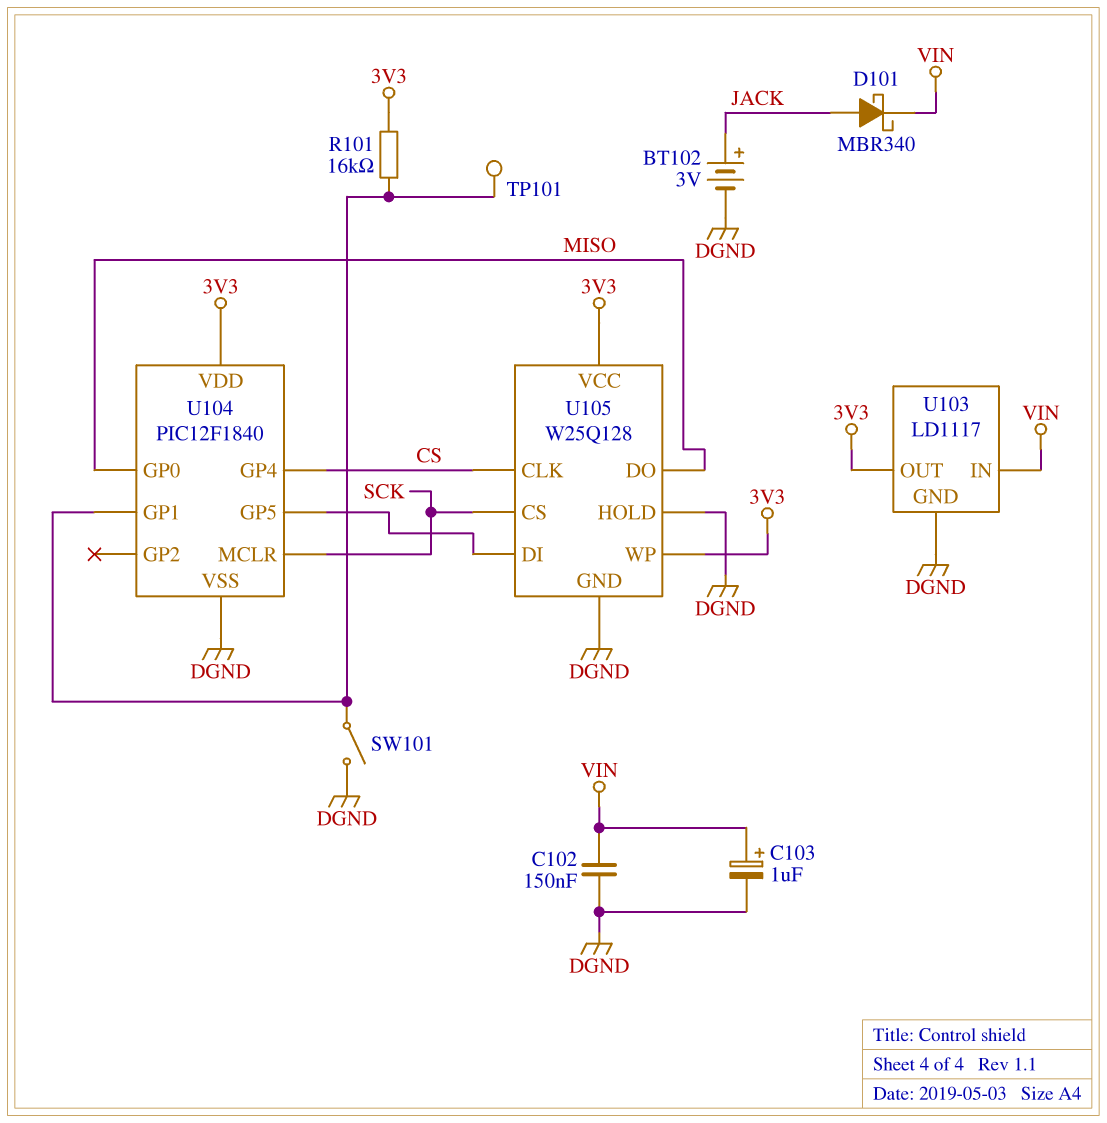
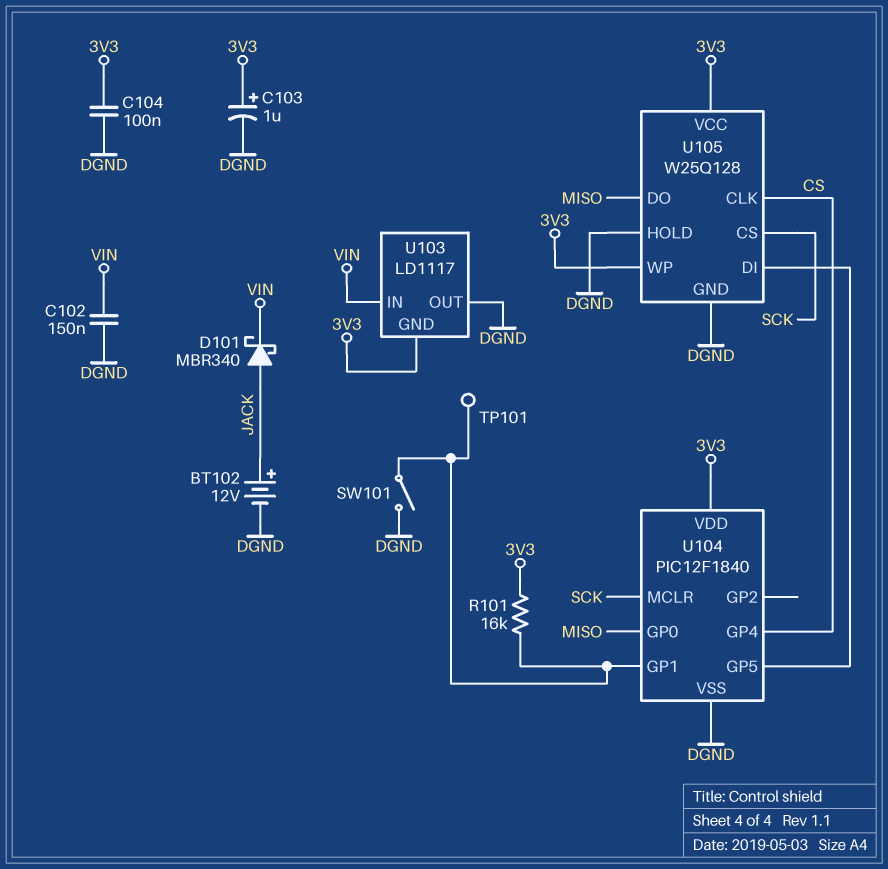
BT102: 3V (plus JACK, minus DGND) -> 12V (plus JACK, minus DGND)
C103: 1uF (plus VIN, minus DGND) -> 1uF (plus 3V3, minus DGND)
C104: none -> 100nF (3V3, DGND)
U103 pin GND: DGND -> 3V3
U103 pin OUT: 3V3 -> DGND

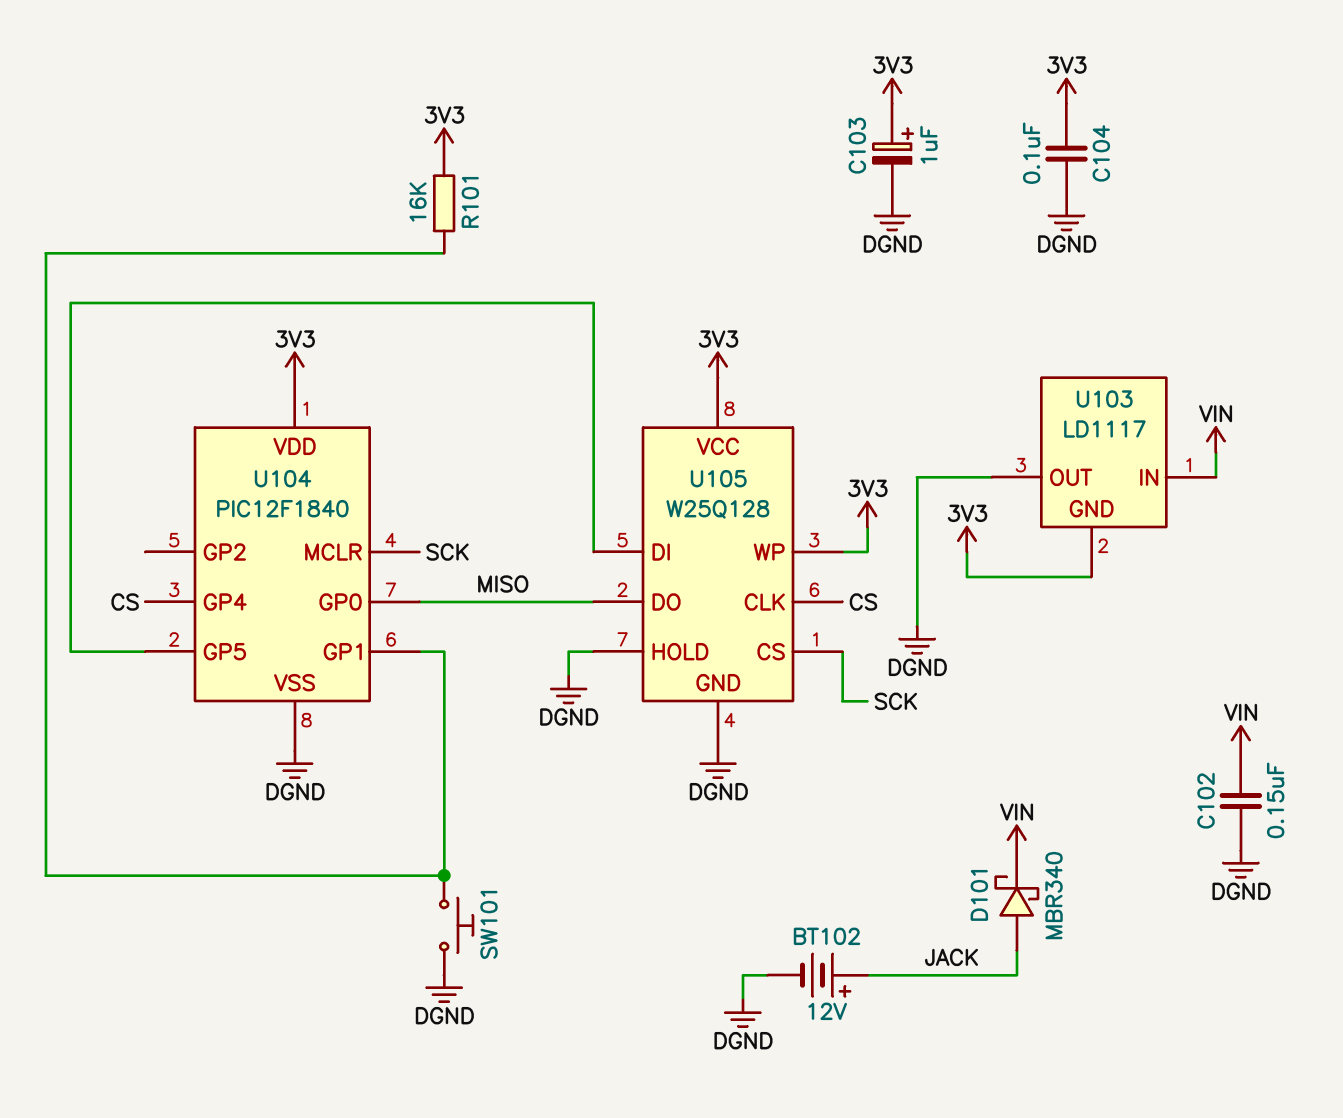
SW101: switch (DGND, U104/GP1) -> button (DGND, U104/GP1)
TP101: test point (U104/GP1) -> none

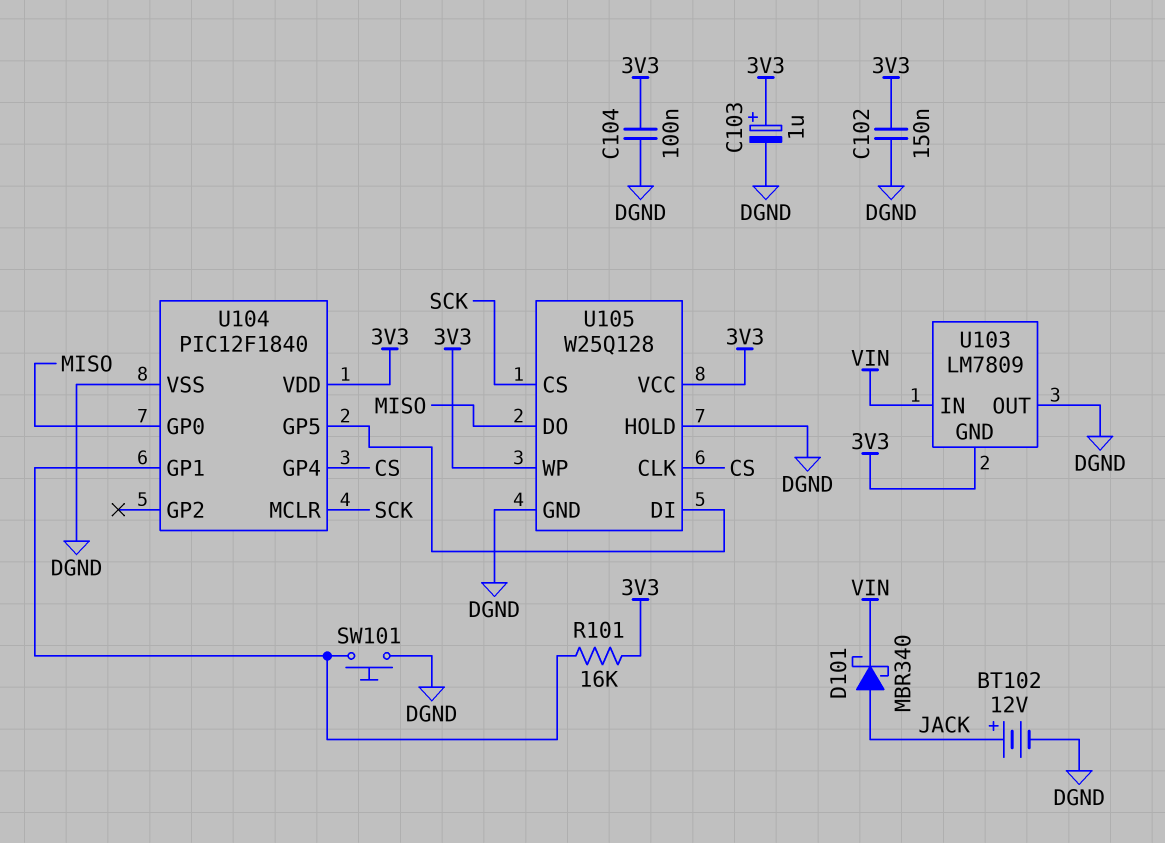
C102: 150nF (DGND, VIN) -> 150nF (3V3, DGND)
U103: LD1117 -> LM7809

